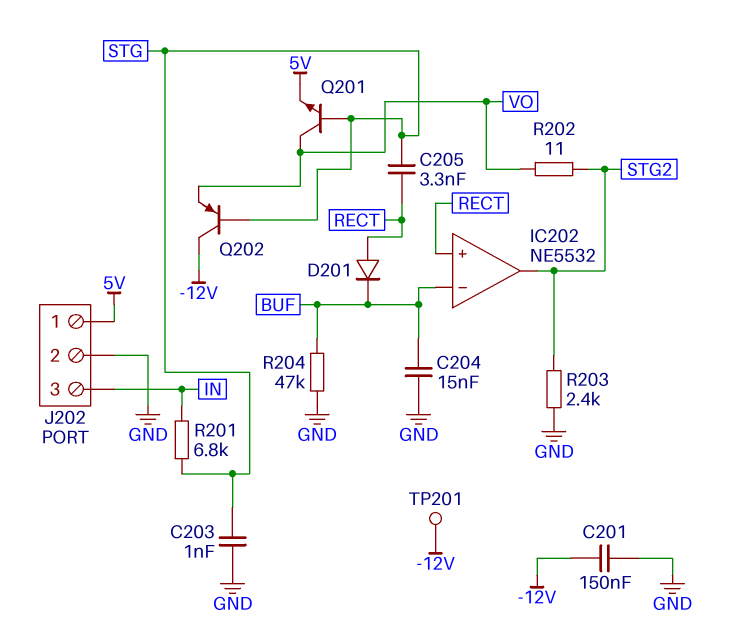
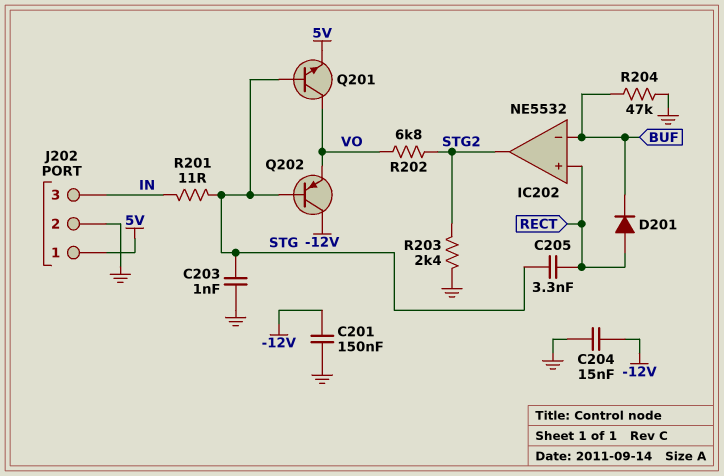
C204: 15nF (BUF, GND) -> 15nF (-12V, GND)
R201: 6.8k (IN, STG) -> 11 (IN, STG)
R202: 11 (STG2, VO) -> 6.8k (STG2, VO)
TP201: test point (-12V) -> none

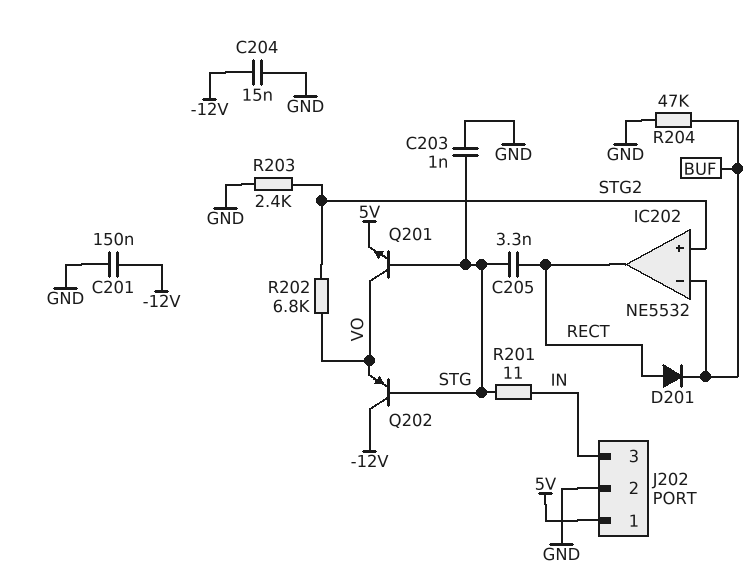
IC202 pin in+: RECT -> STG2
IC202 pin out: STG2 -> RECT

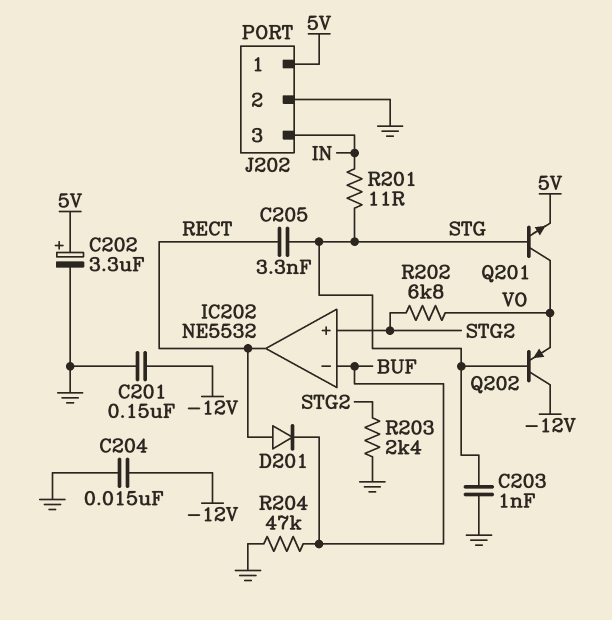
C202: none -> 3.3uF (plus 5V, minus GND)

